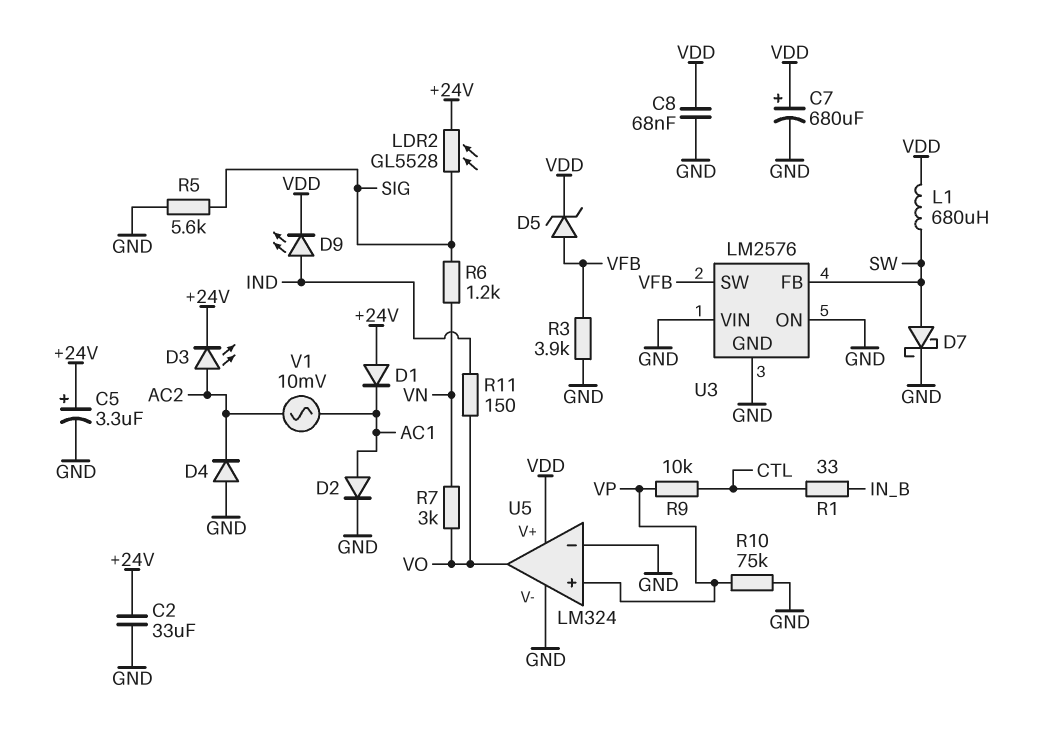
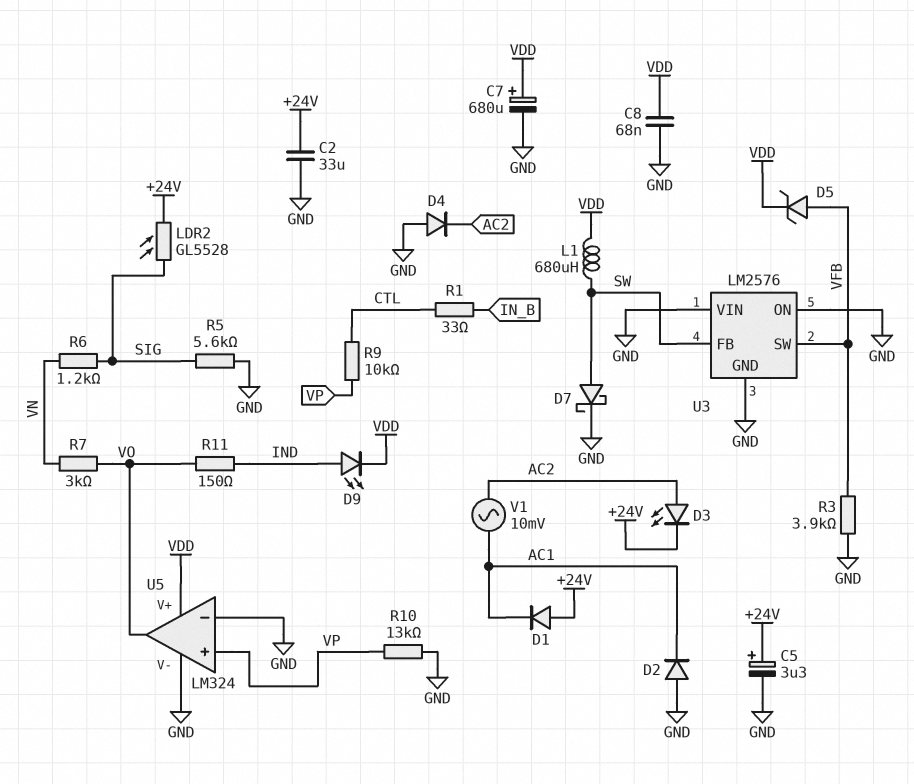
D2: diode (A AC1, K GND) -> diode (A GND, K AC1)
R10: 75k (GND, VP) -> 13k (GND, VP)

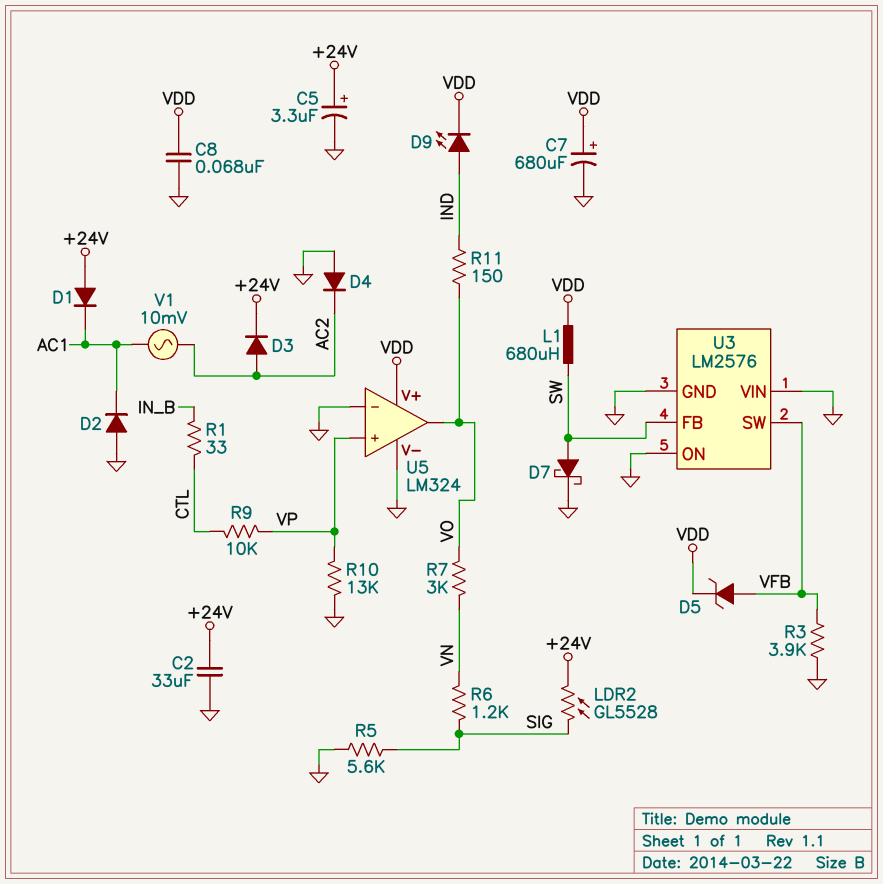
D3: LED (A AC2, K +24V) -> diode (A AC2, K +24V)

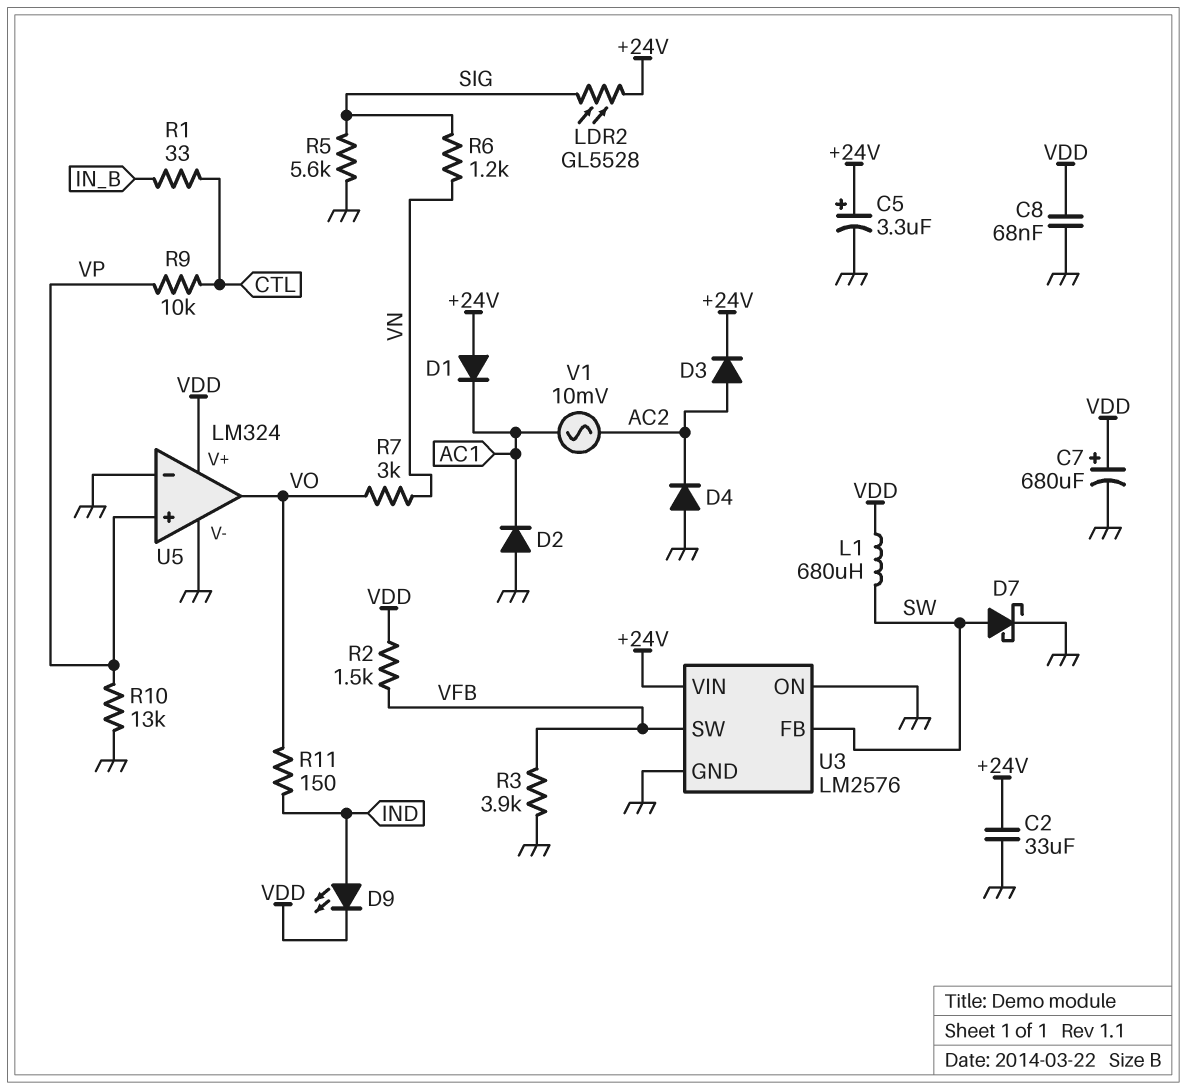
D5: zener (A VFB, K VDD) -> none
R2: none -> 1.5k (VDD, VFB)
U3 pin VIN: GND -> +24V

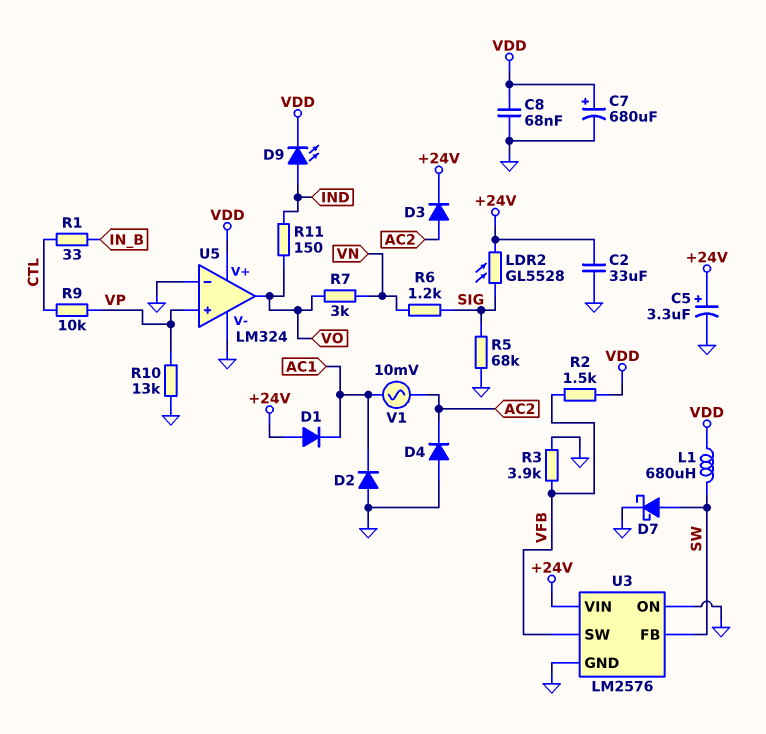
R5: 5.6k (GND, SIG) -> 68k (GND, SIG)

